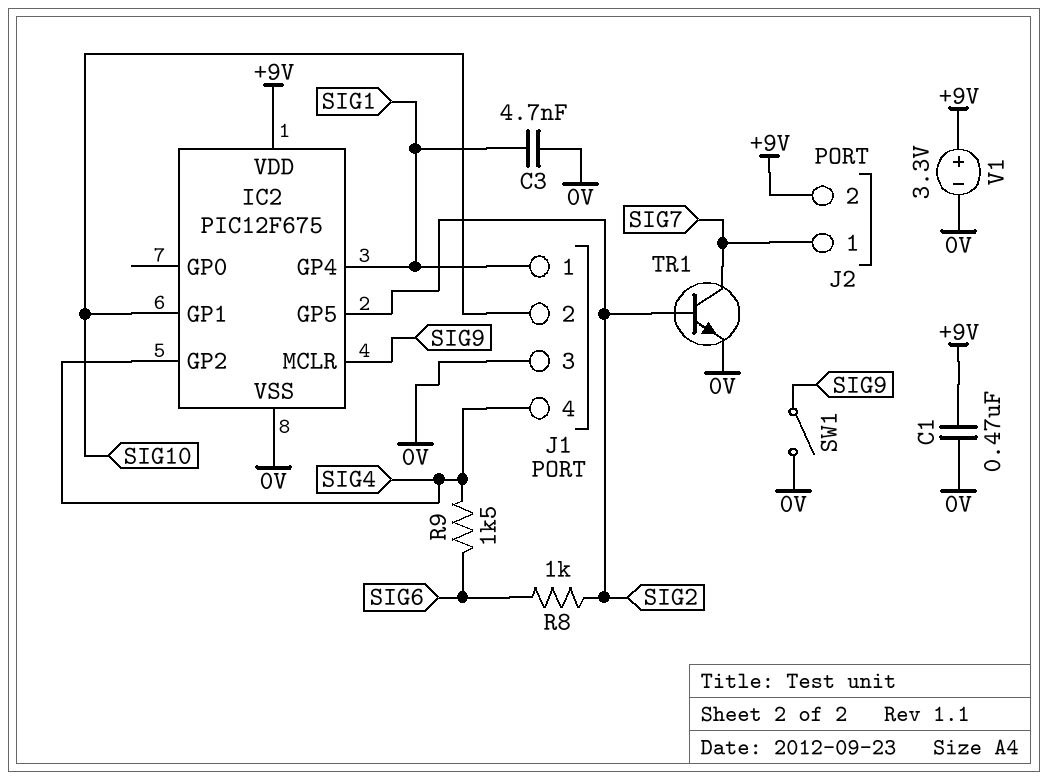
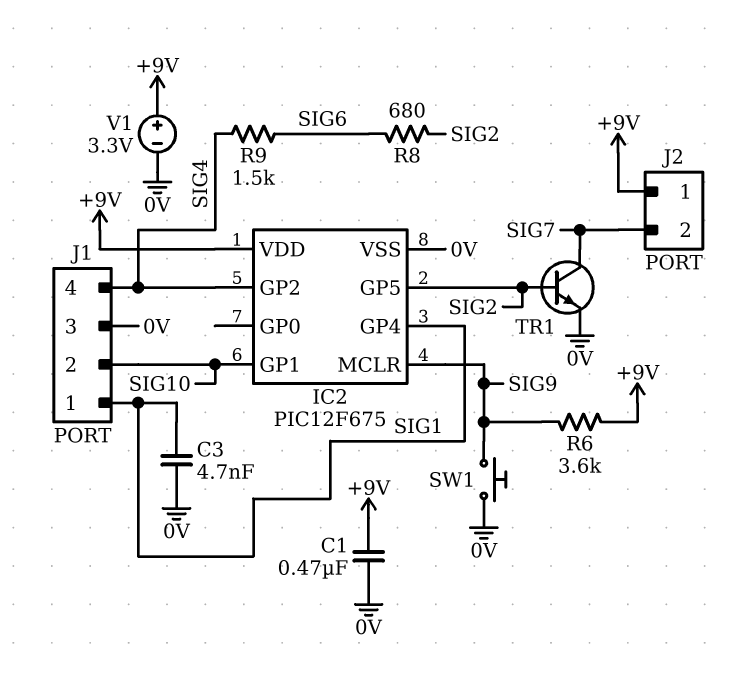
J2 pin 1: SIG7 -> +9V
J2 pin 2: +9V -> SIG7
R6: none -> 3.6k (+9V, SIG9)
R8: 1k (SIG2, SIG6) -> 680 (SIG2, SIG6)
SW1: switch (0V, SIG9) -> button (0V, SIG9)

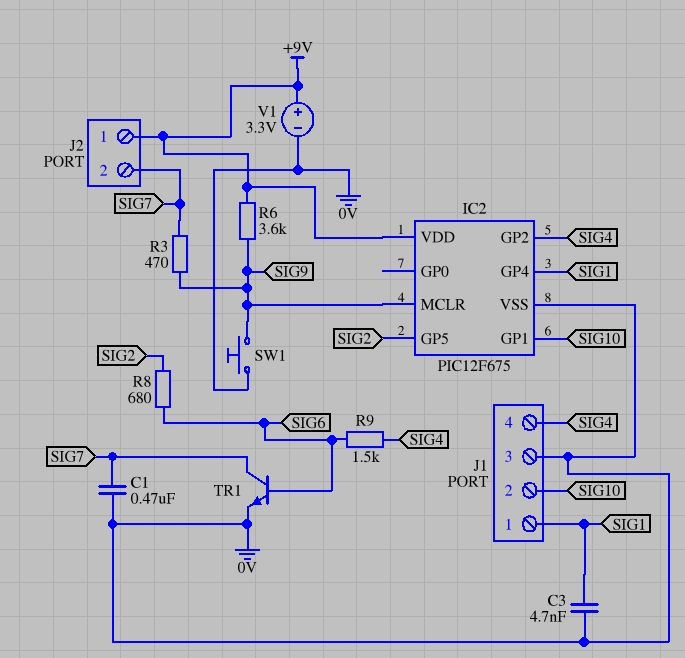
C1: 470nF (+9V, 0V) -> 470nF (0V, SIG7)
R3: none -> 470 (SIG7, SIG9)
TR1: NPN (B SIG2, C SIG7, E 0V) -> NPN (B SIG6, C SIG7, E 0V)

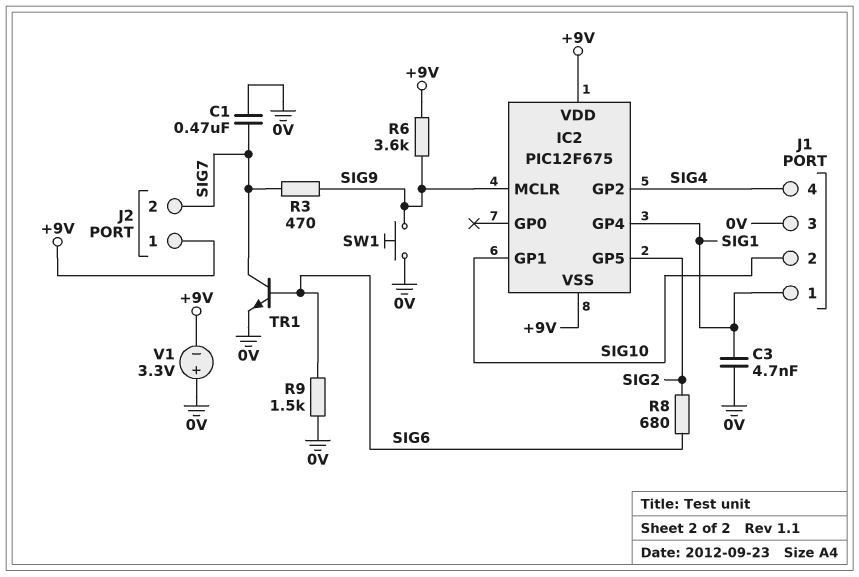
IC2 pin VSS: 0V -> +9V
R9: 1.5k (SIG4, SIG6) -> 1.5k (0V, SIG6)
V1: 3.3V (plus +9V, minus 0V) -> 3.3V (plus 0V, minus +9V)

